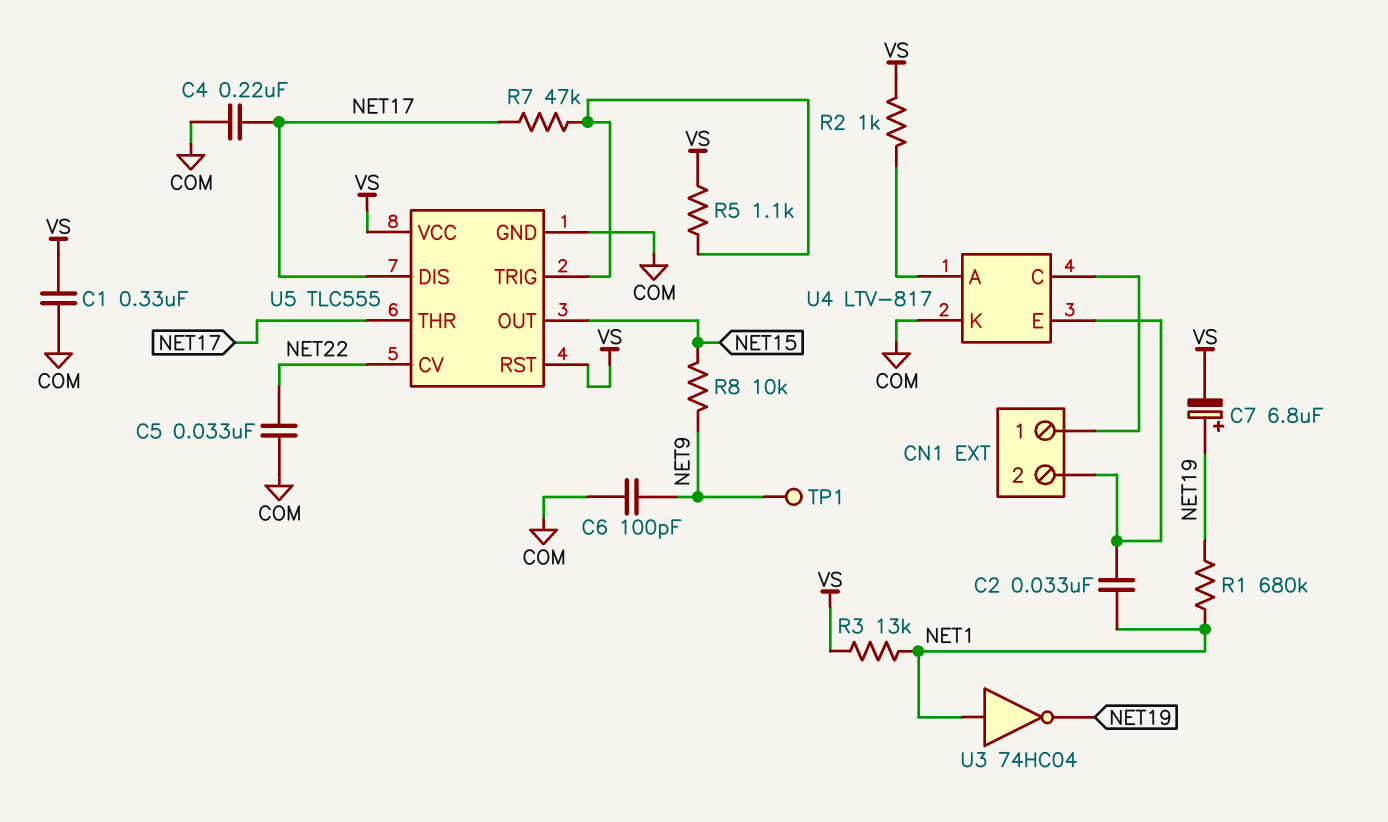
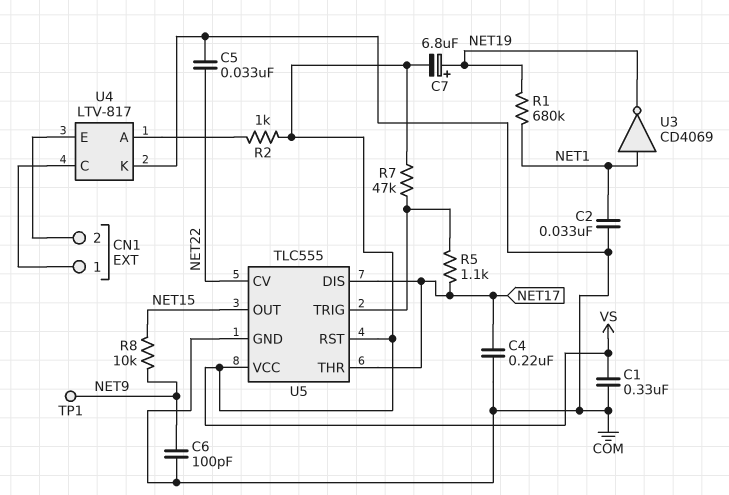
C2: 33nF (CN1/2, NET1) -> 33nF (COM, NET1)
R3: 13k (NET1, VS) -> none
R5: 1.1k (U5/TRIG, VS) -> 1.1k (NET17, U5/TRIG)
R7: 47k (NET17, U5/TRIG) -> 47k (U5/TRIG, VS)
U3: NOT 74HC04 (in NET1, out NET19) -> NOT CD4069 (in NET1, out NET19)

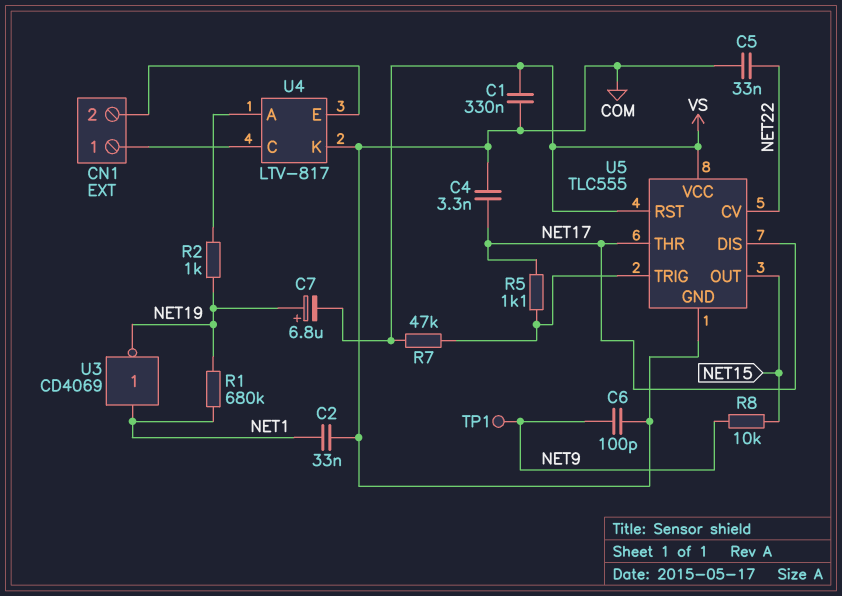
C4: 220nF (COM, NET17) -> 3.3nF (COM, NET17)
R2: 1k (U4/A, VS) -> 1k (NET19, U4/A)

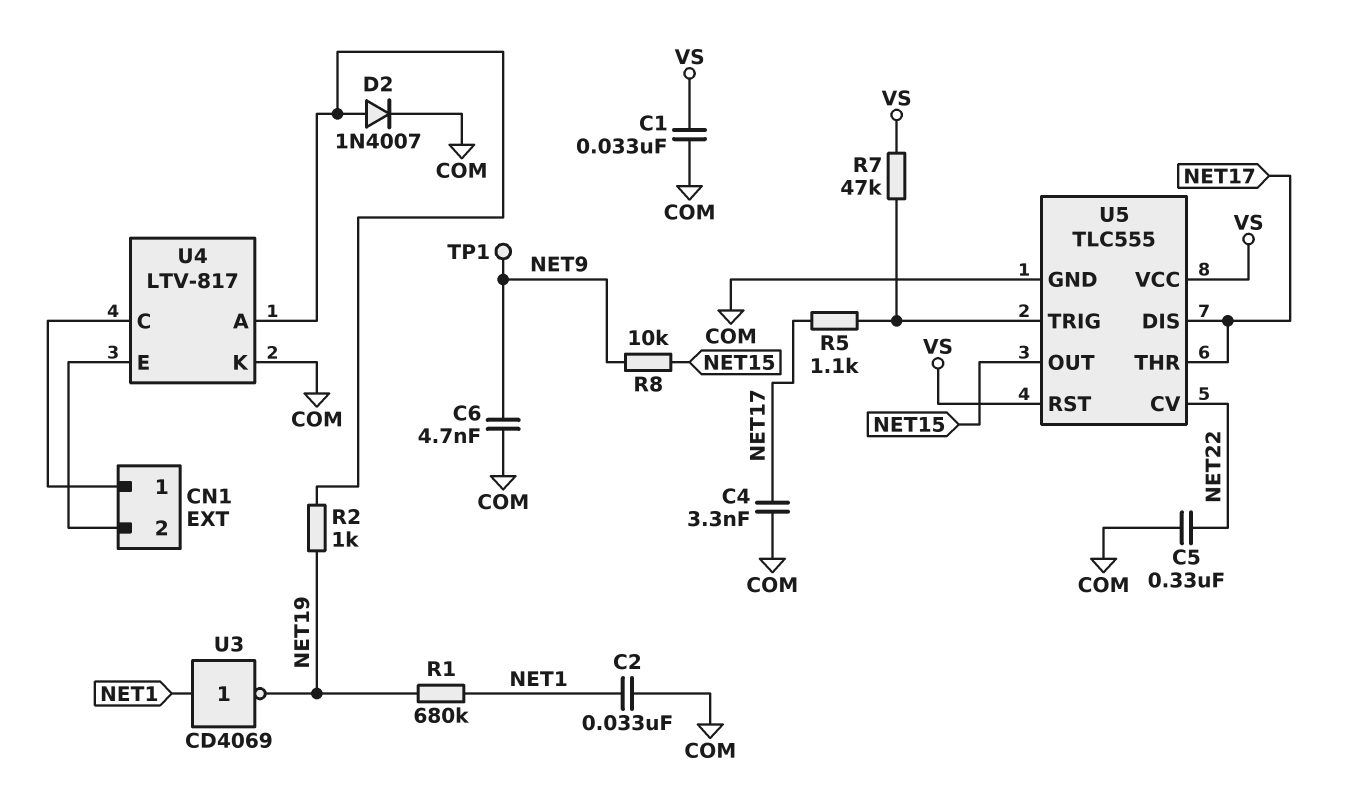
C1: 330nF (COM, VS) -> 33nF (COM, VS)
C5: 33nF (COM, NET22) -> 330nF (COM, NET22)
C6: 100pF (COM, NET9) -> 4.7nF (COM, NET9)
C7: 6.8uF (plus NET19, minus VS) -> none
D2: none -> diode 1N4007 (A U4/A, K COM)

